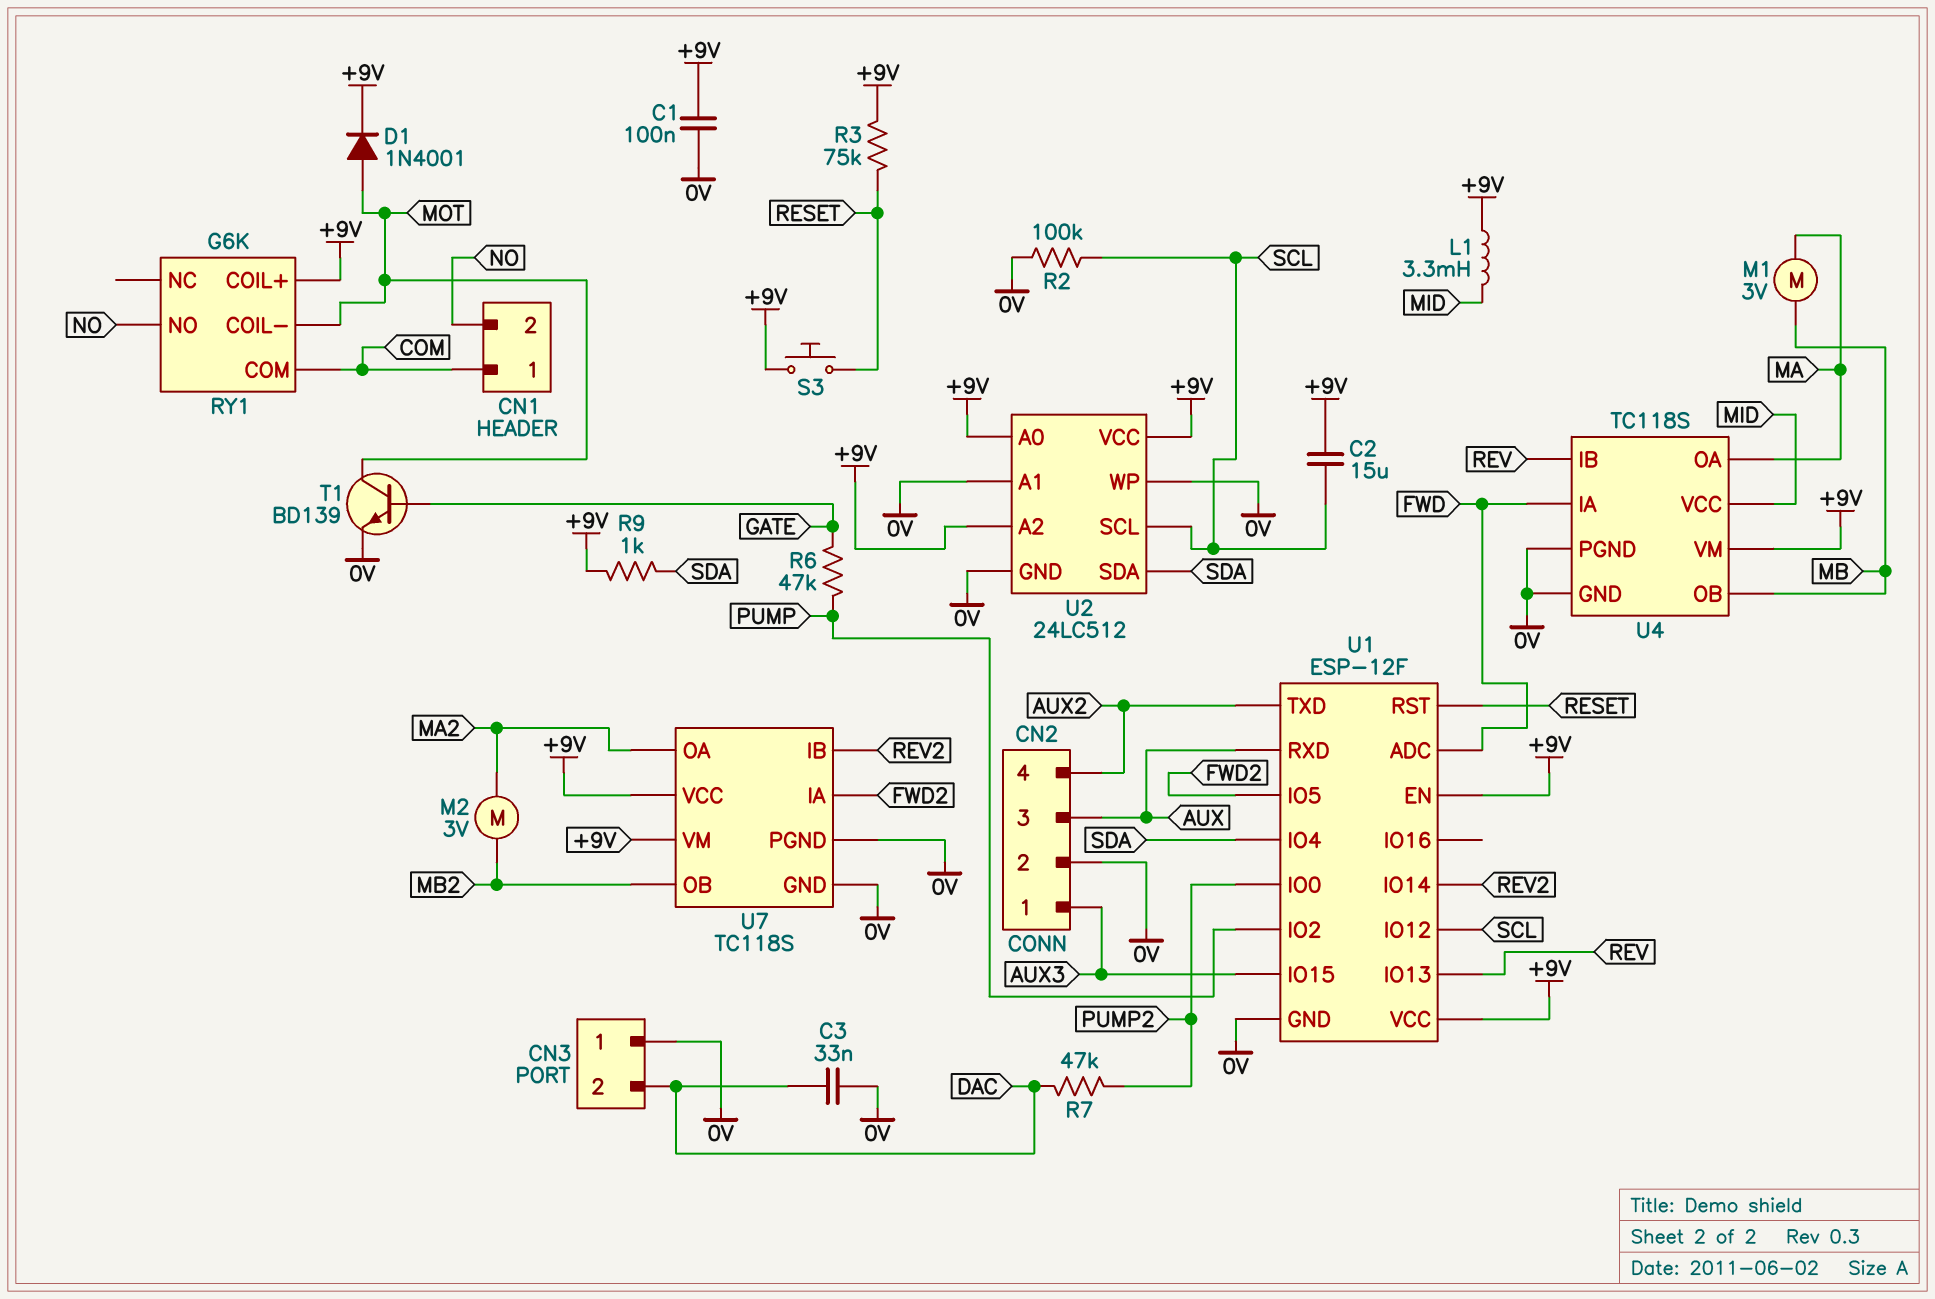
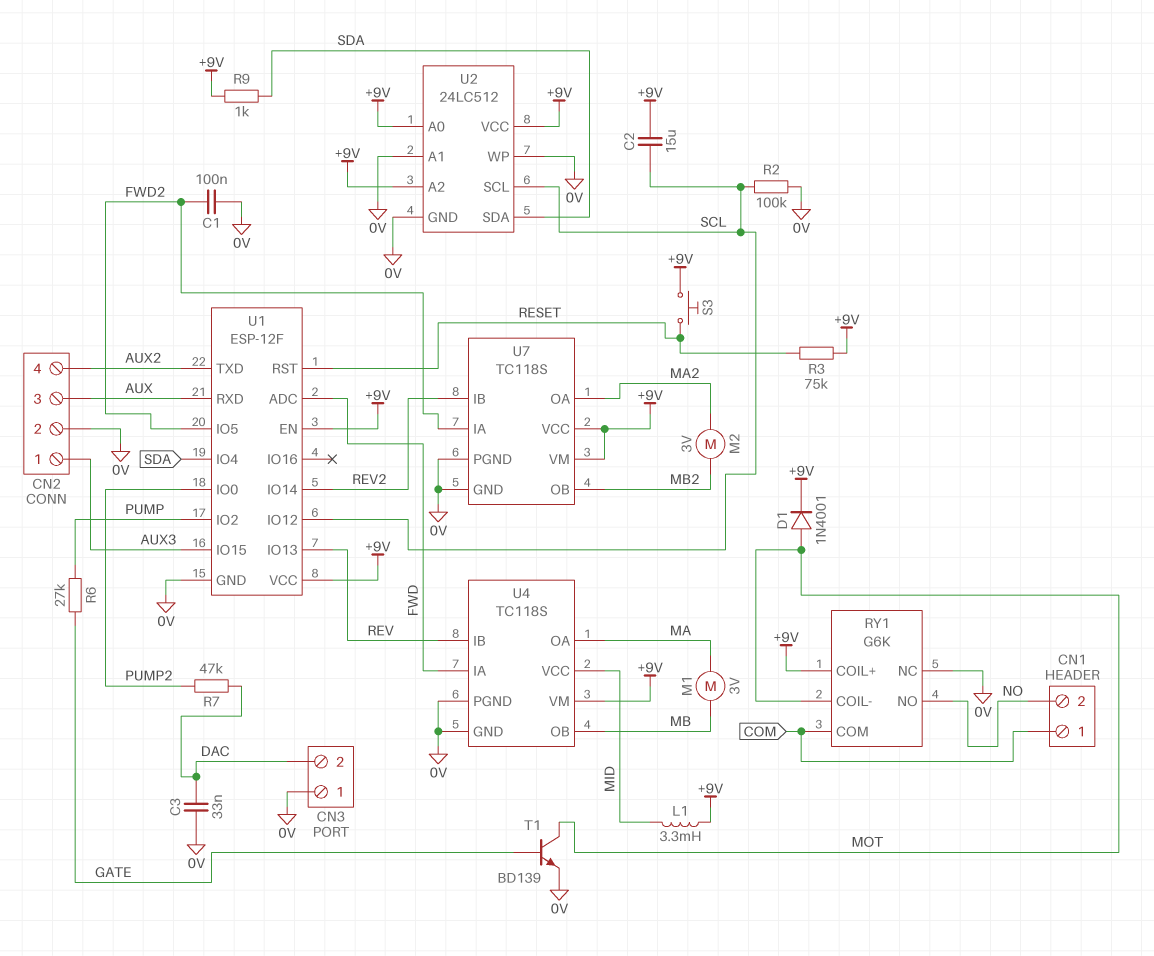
C1: 100nF (+9V, 0V) -> 100nF (0V, FWD2)
R6: 47k (GATE, PUMP) -> 27k (GATE, PUMP)
RY1 pin NC: none -> 0V

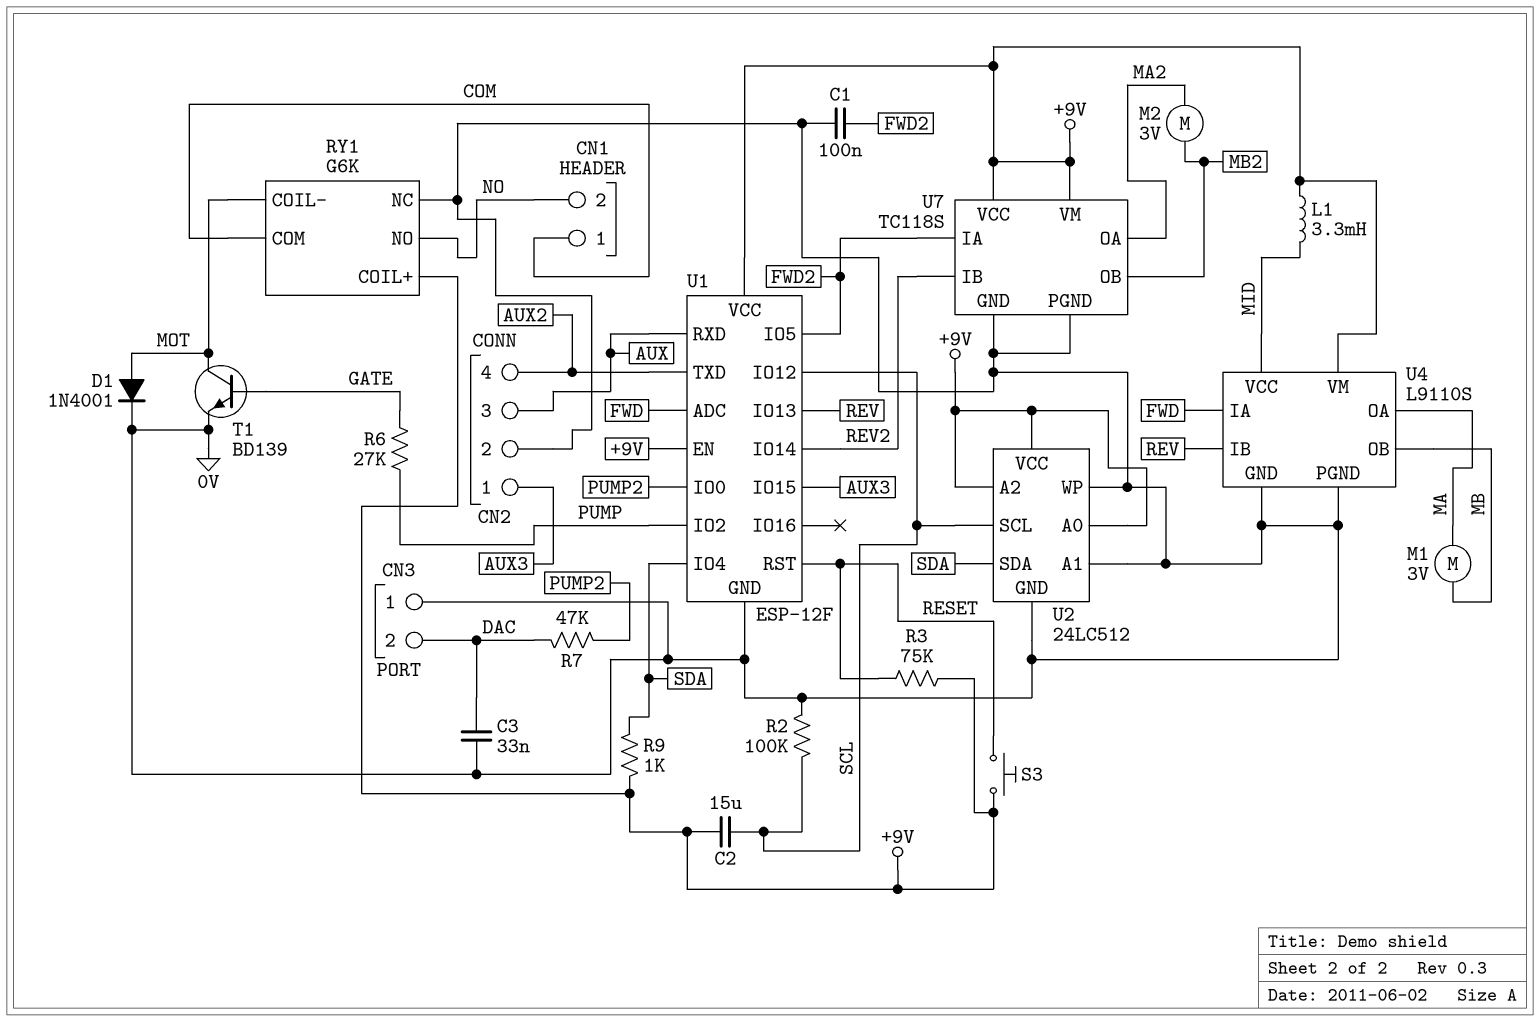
D1: diode 1N4001 (A MOT, K +9V) -> diode 1N4001 (A MOT, K 0V)
U4: TC118S -> L9110S

